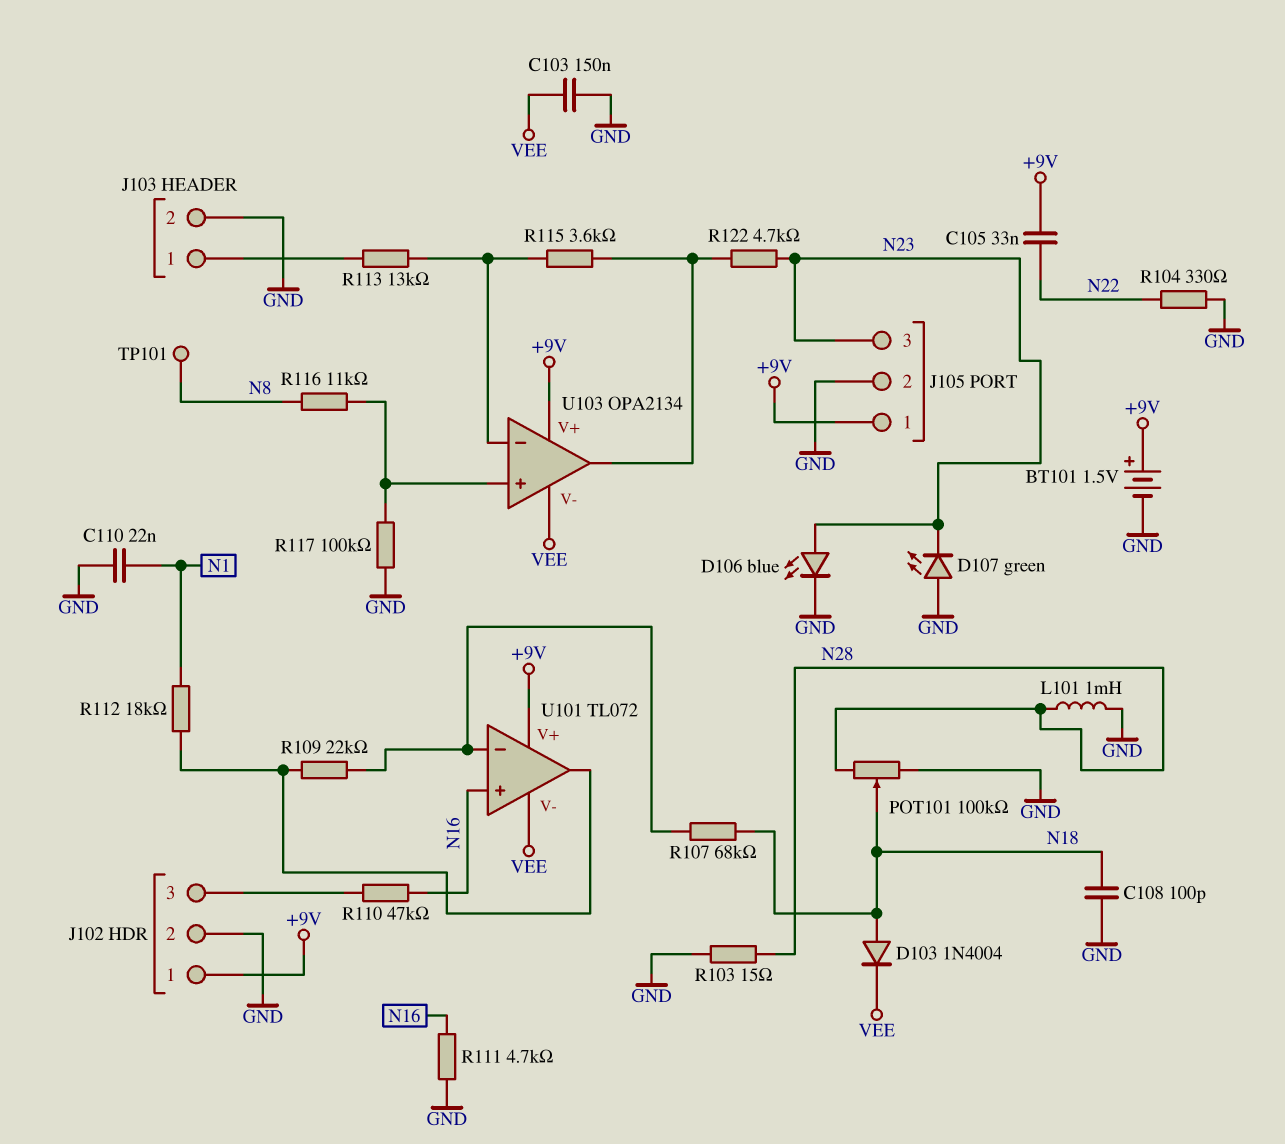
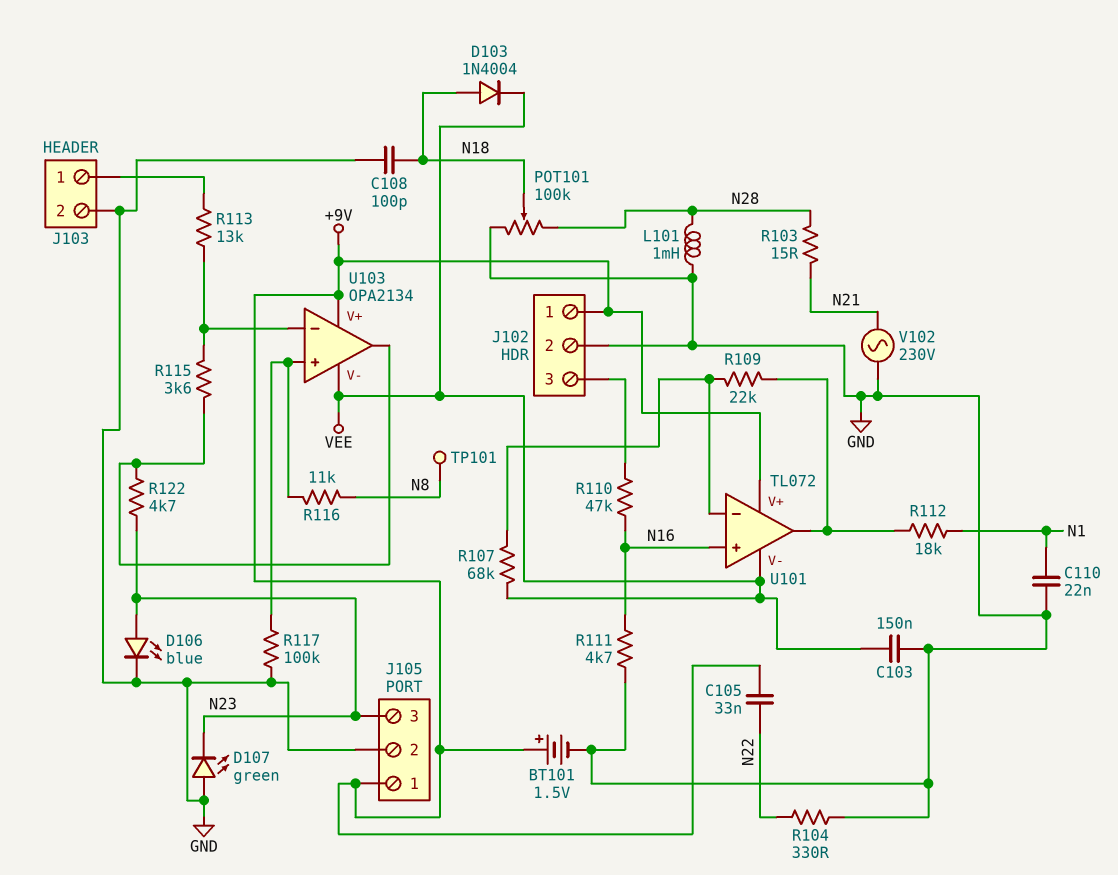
R103: 15 (GND, N28) -> 15 (N21, N28)
R107: 68k (N18, U101/in-) -> 68k (U101/in-, VEE)
V102: none -> AC 230V (GND, N21)

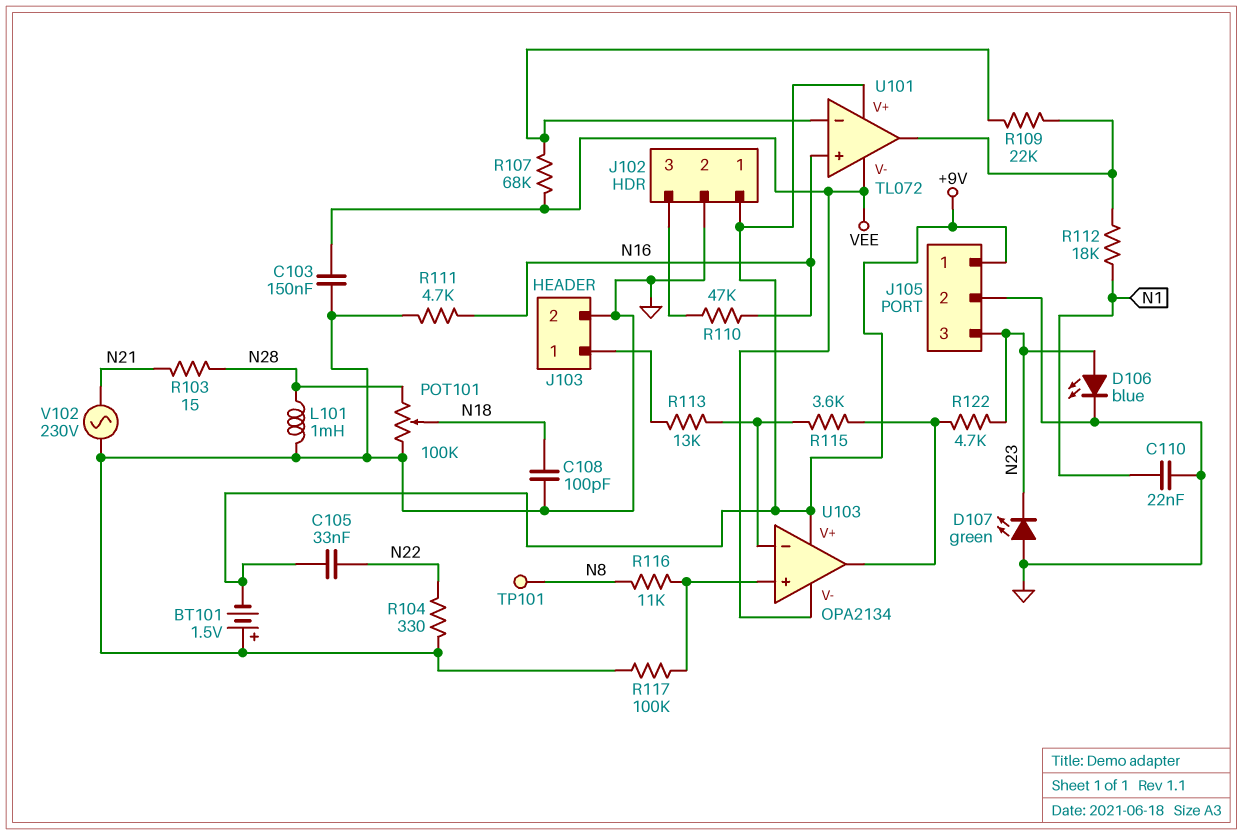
BT101: 1.5V (plus +9V, minus GND) -> 1.5V (plus GND, minus +9V)
D103: diode 1N4004 (A N18, K VEE) -> none

